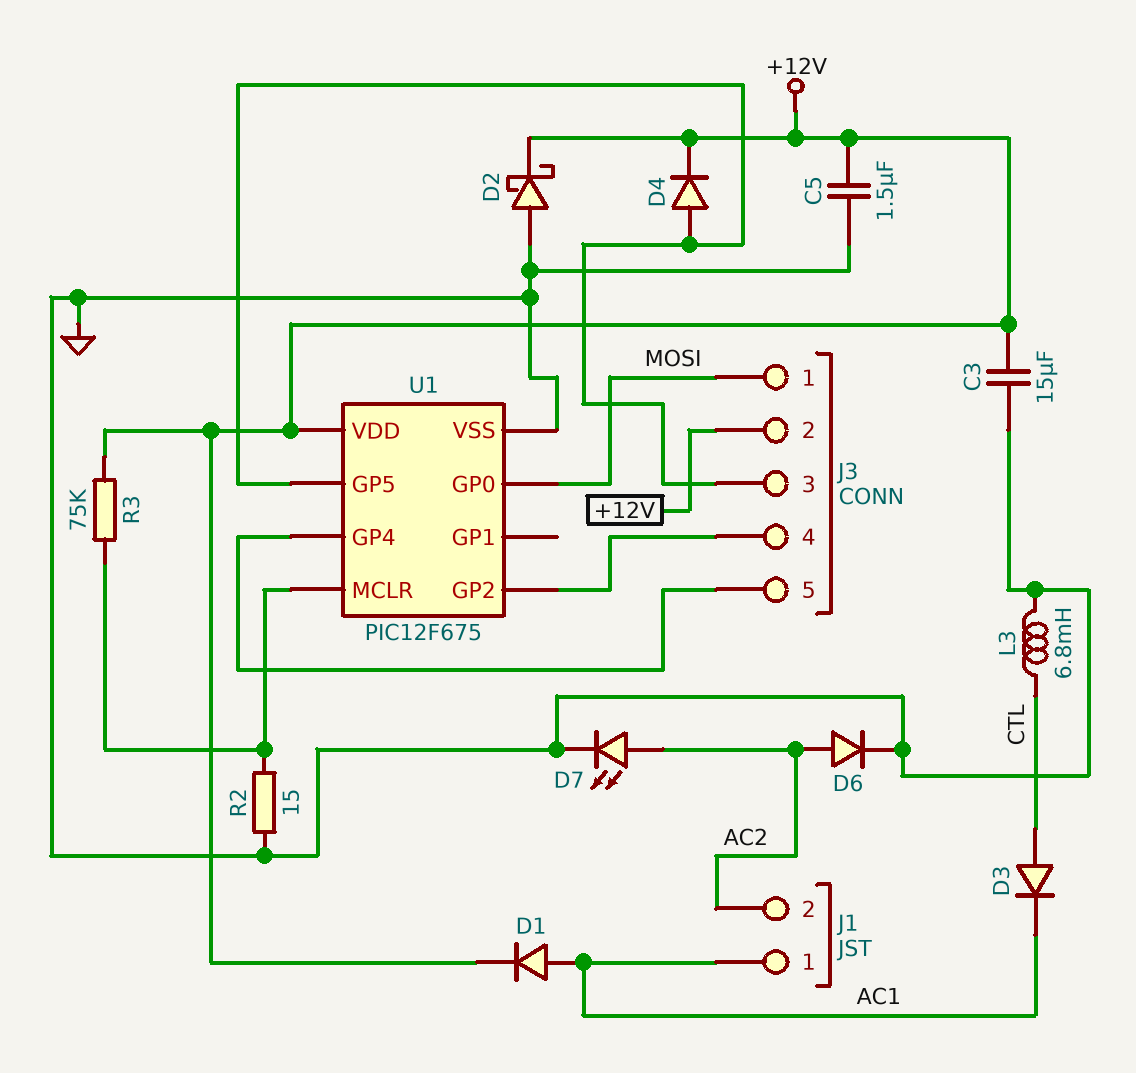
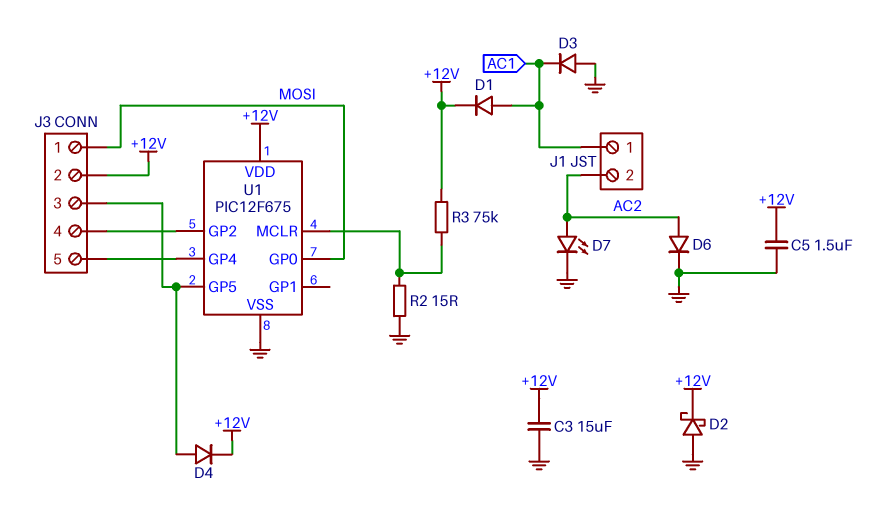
D3: diode (A CTL, K AC1) -> diode (A GND, K AC1)
L3: 6.8mH (CTL, GND) -> none

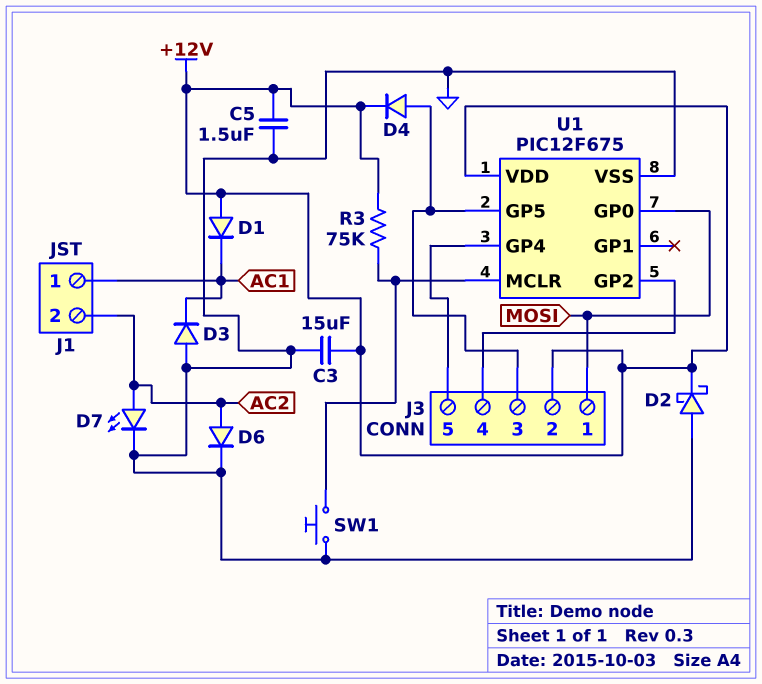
D1: diode (A AC1, K +12V) -> diode (A +12V, K AC1)
R2: 15 (GND, U1/MCLR) -> none
SW1: none -> button (GND, U1/MCLR)

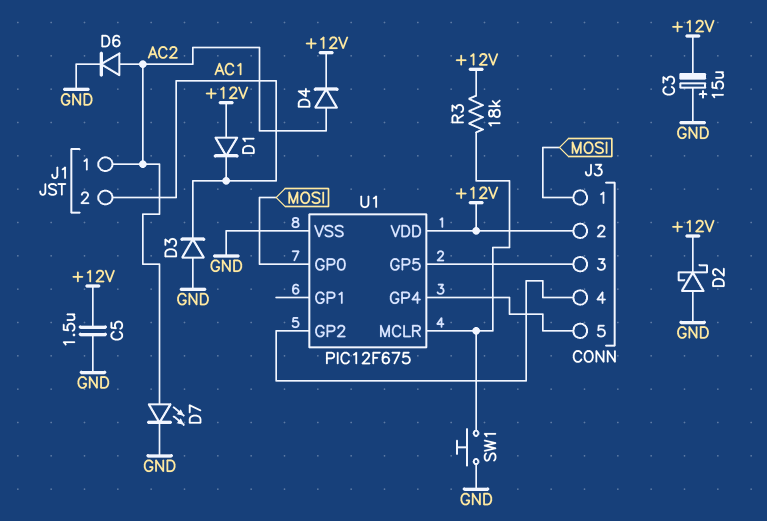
C3: 15uF (+12V, GND) -> 15uF (plus GND, minus +12V)
D4: diode (A J3/3, K +12V) -> diode (A AC2, K +12V)
J1 pin 1: AC1 -> AC2
J1 pin 2: AC2 -> AC1
R3: 75k (+12V, U1/MCLR) -> 18k (+12V, U1/MCLR)

